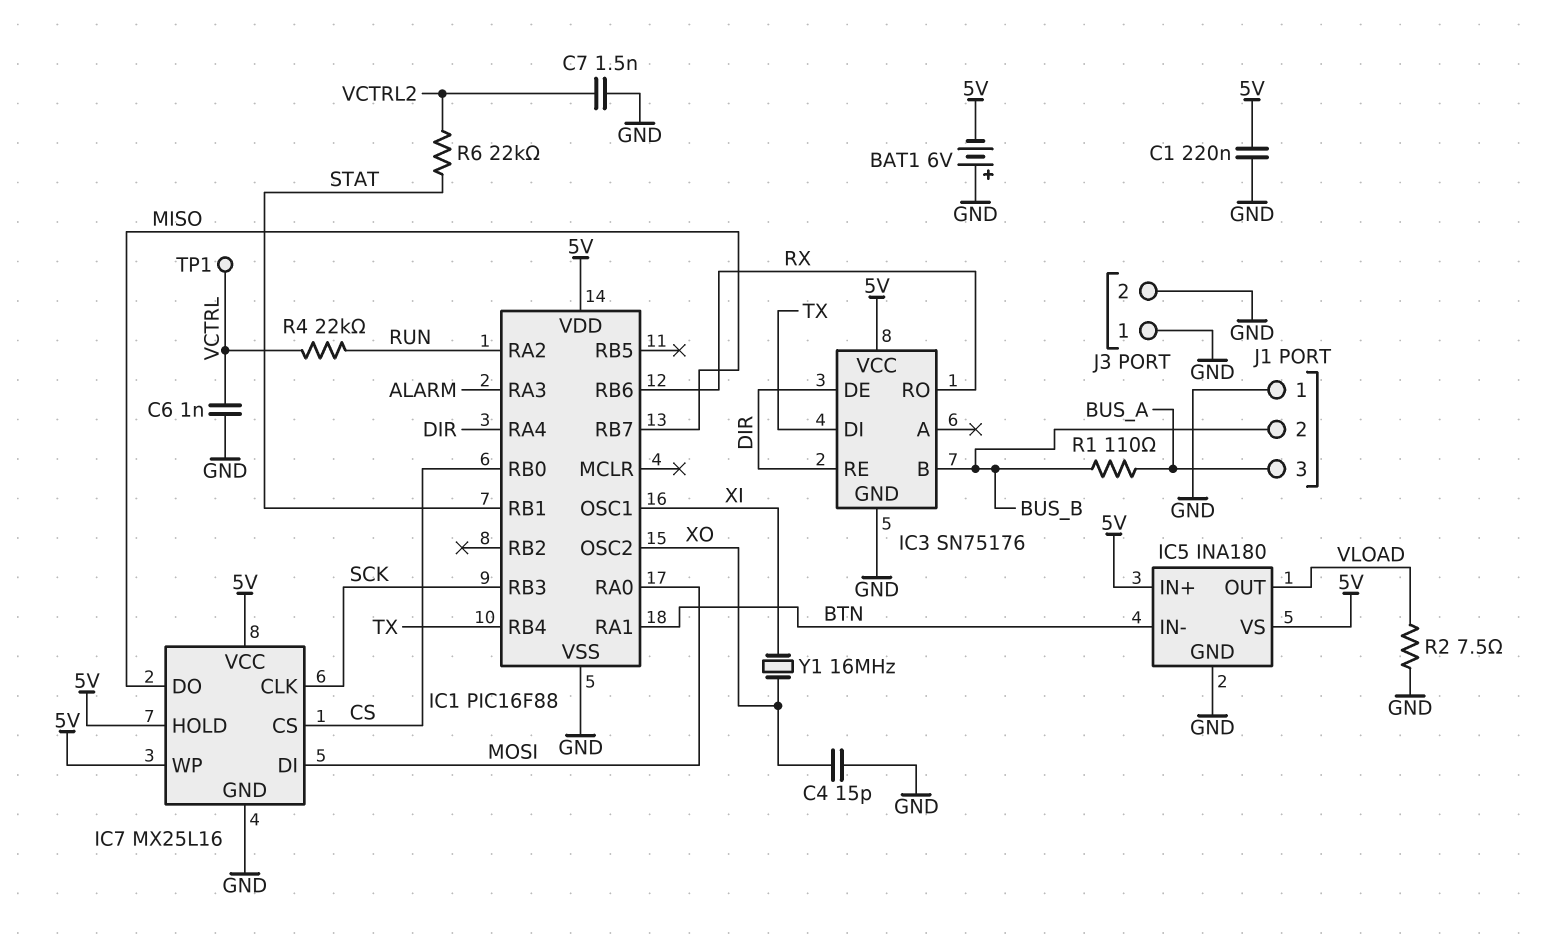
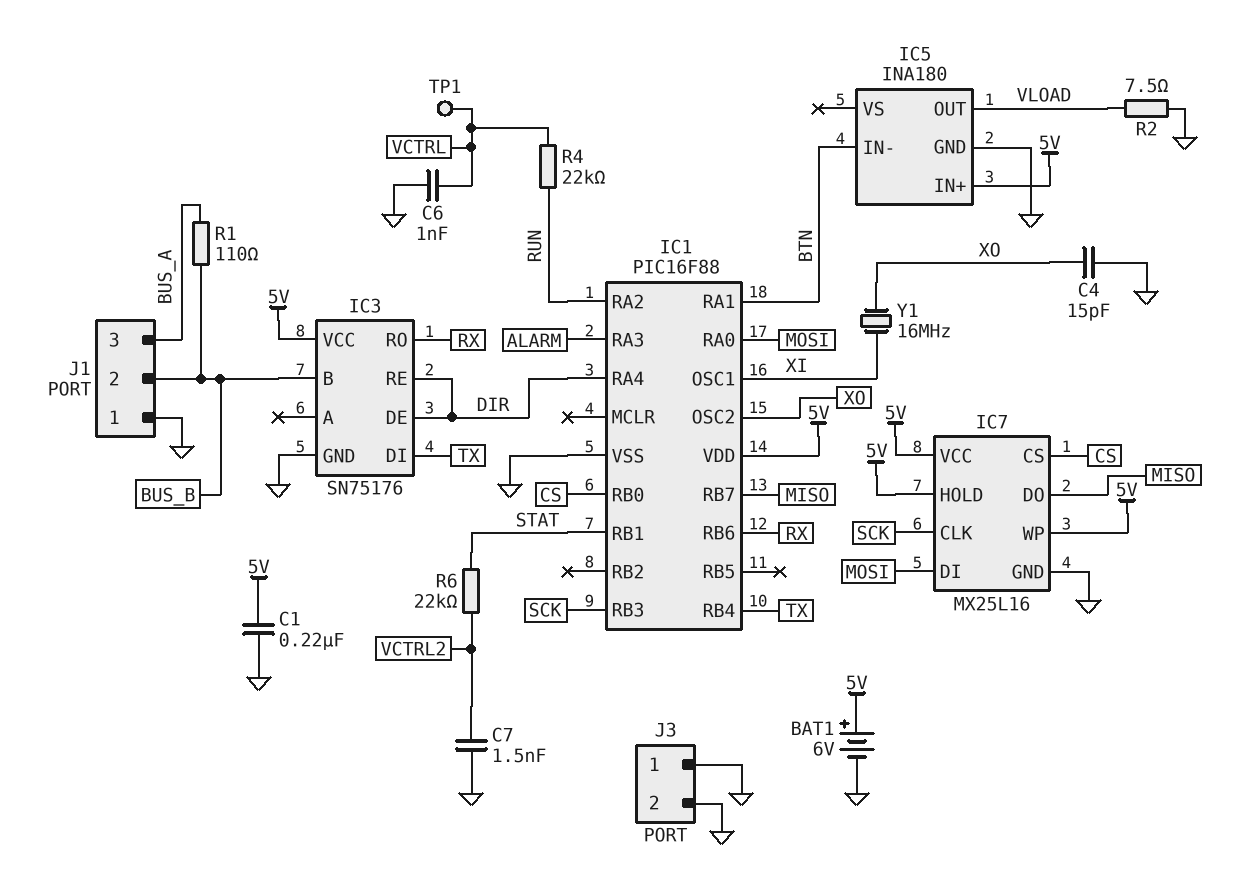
BAT1: 6V (plus GND, minus 5V) -> 6V (plus 5V, minus GND)
IC5 pin VS: 5V -> none

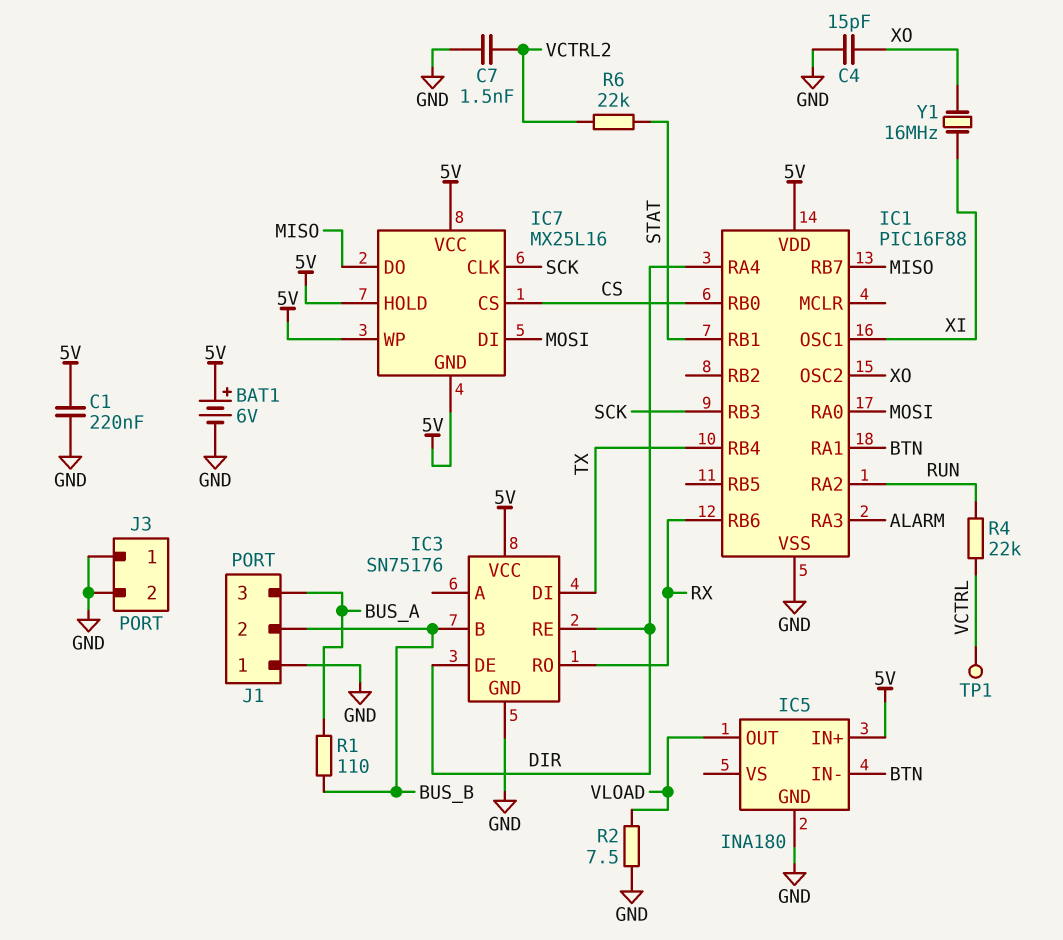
C6: 1nF (GND, VCTRL) -> none
IC7 pin GND: GND -> 5V

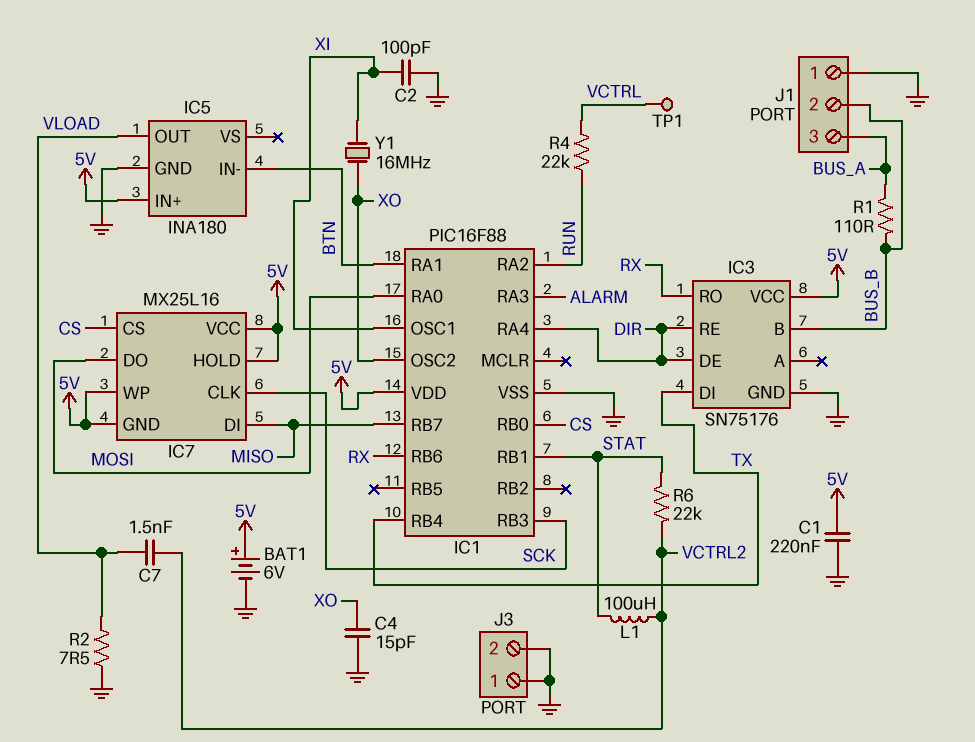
C2: none -> 100pF (GND, XI)
C7: 1.5nF (GND, VCTRL2) -> 1.5nF (VCTRL2, VLOAD)
IC7 pin DI: MOSI -> MISO
IC7 pin DO: MISO -> MOSI
L1: none -> 100uH (STAT, VCTRL2)

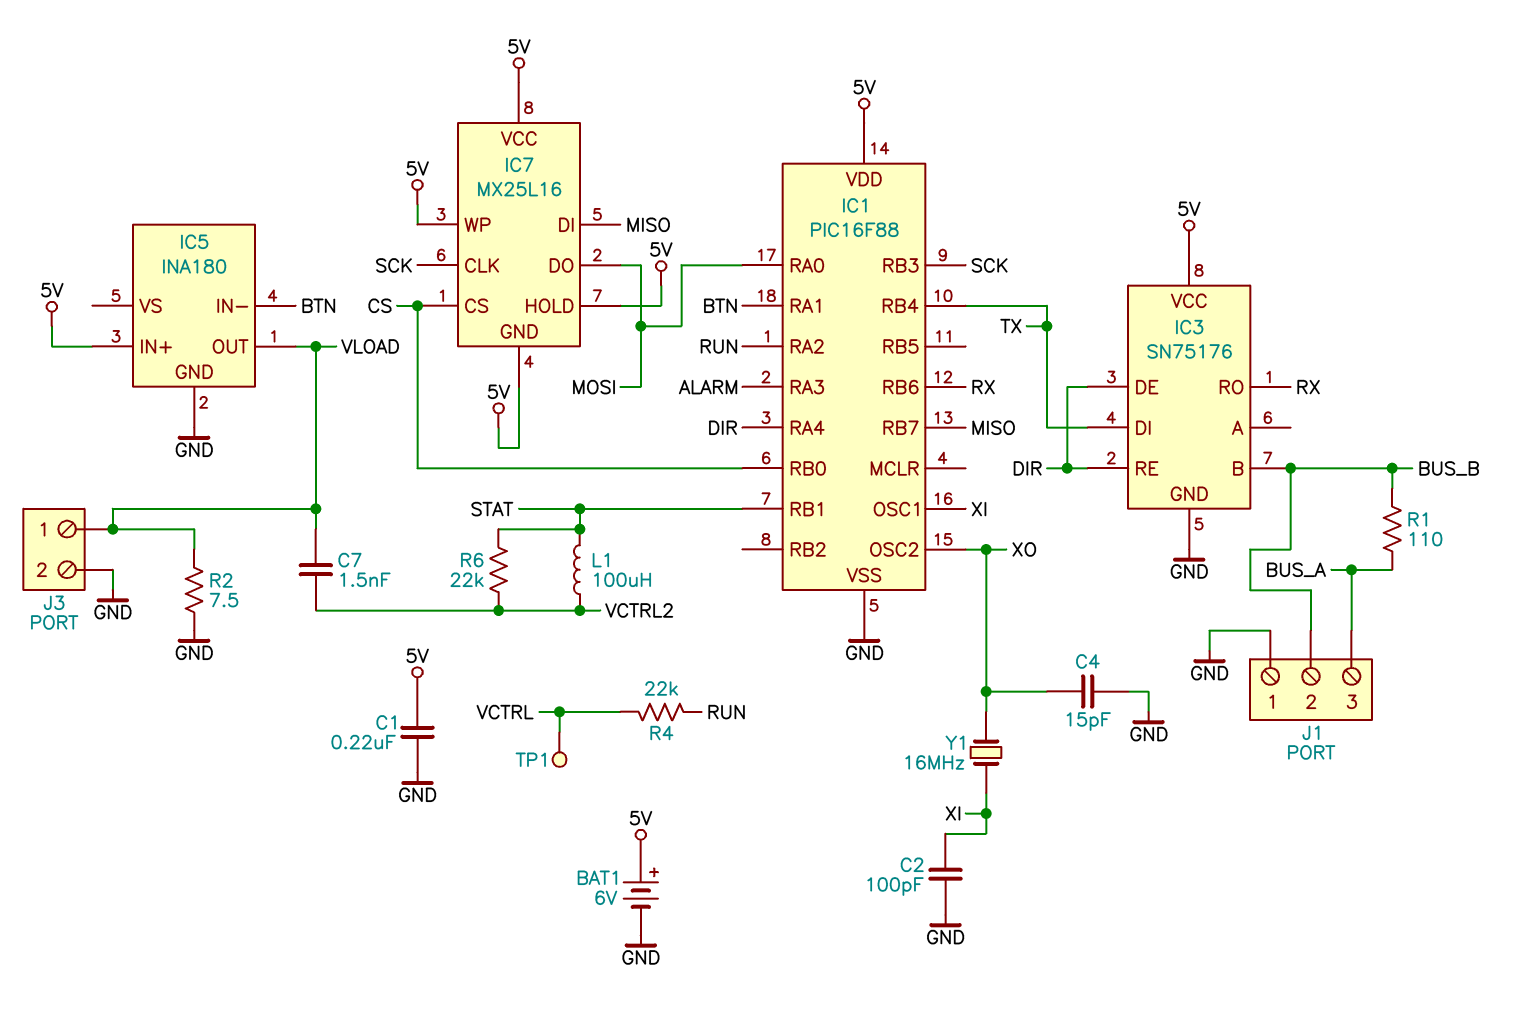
J3 pin 1: GND -> VLOAD

